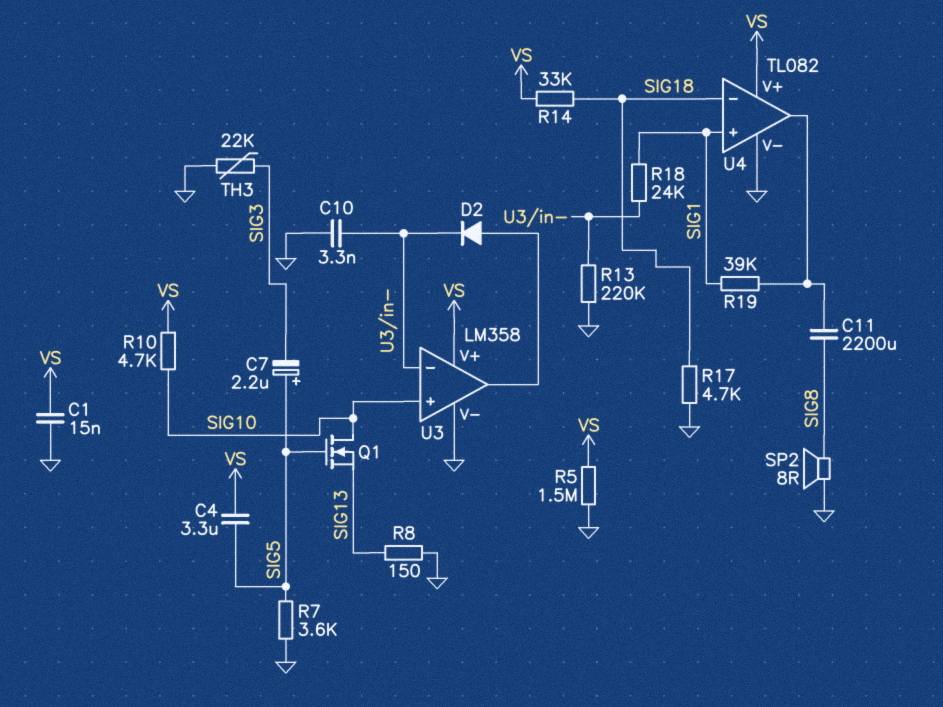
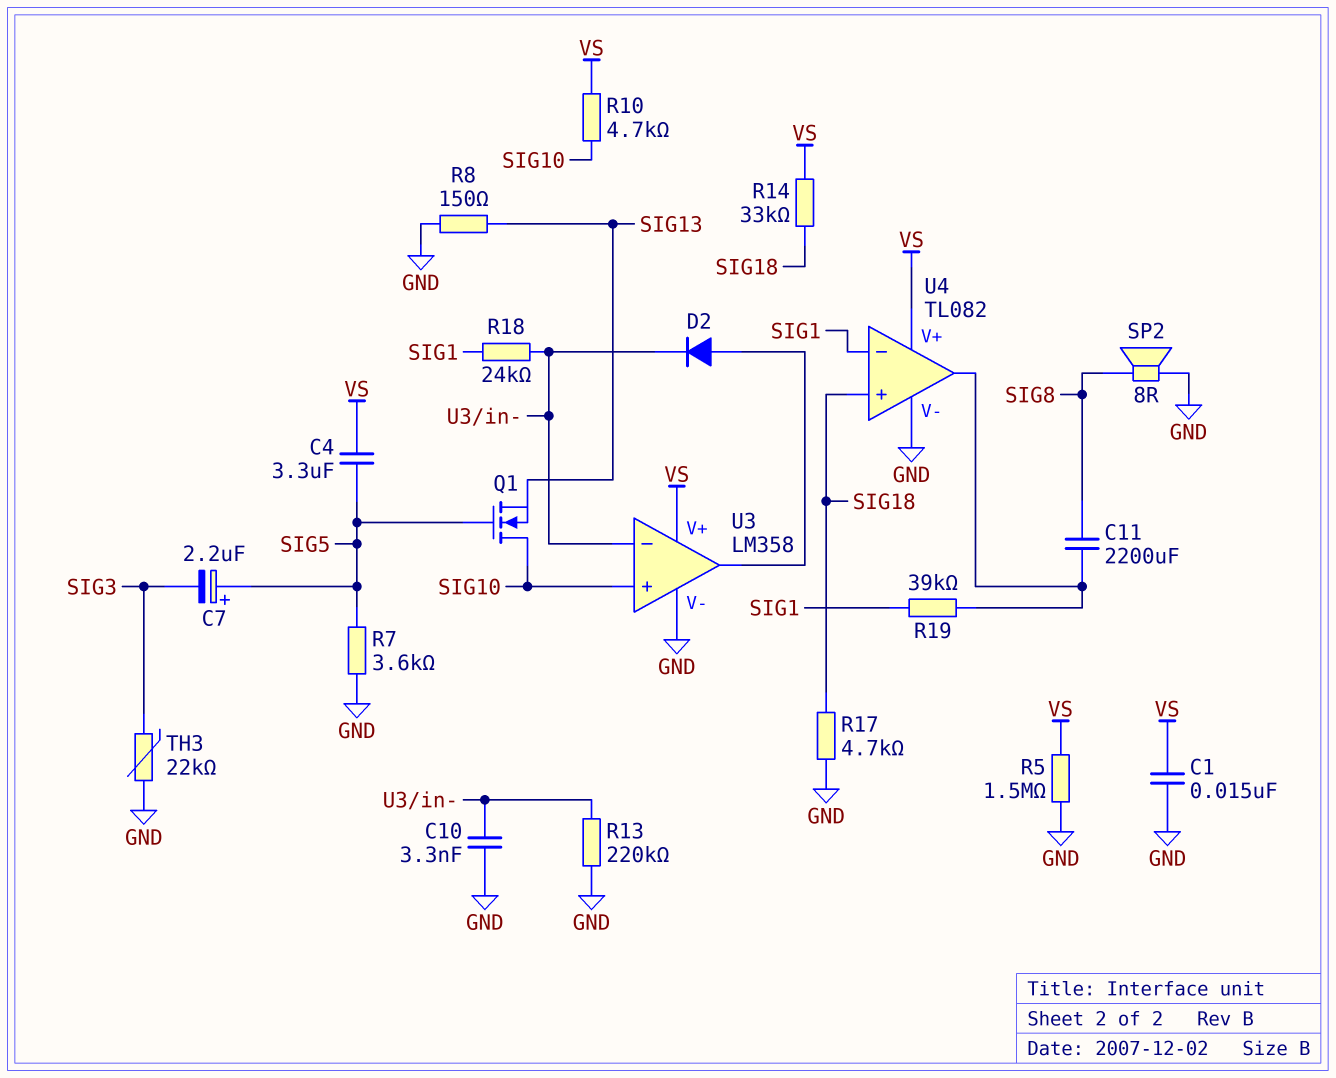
U4 pin in+: SIG1 -> SIG18
U4 pin in-: SIG18 -> SIG1

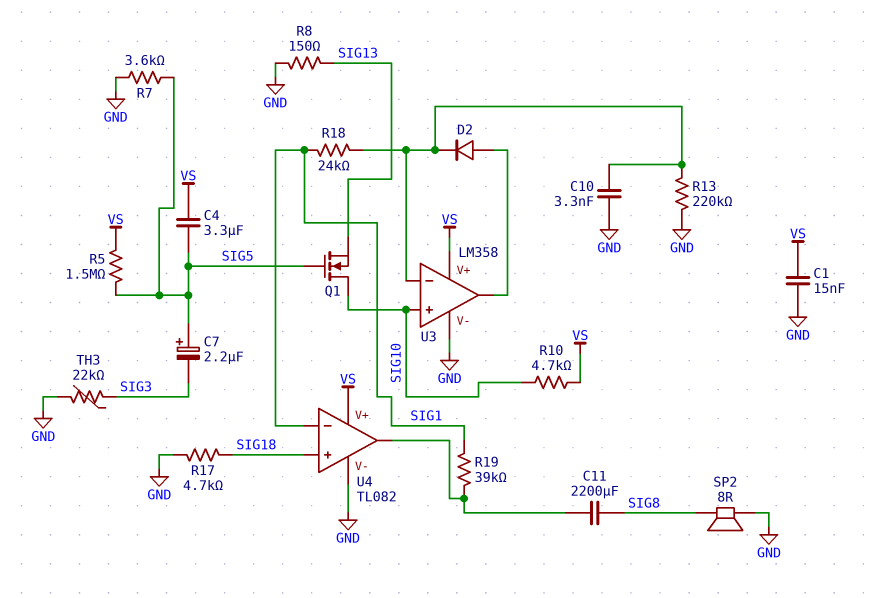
R5: 1.5M (GND, VS) -> 1.5M (SIG5, VS)
R14: 33k (SIG18, VS) -> none

